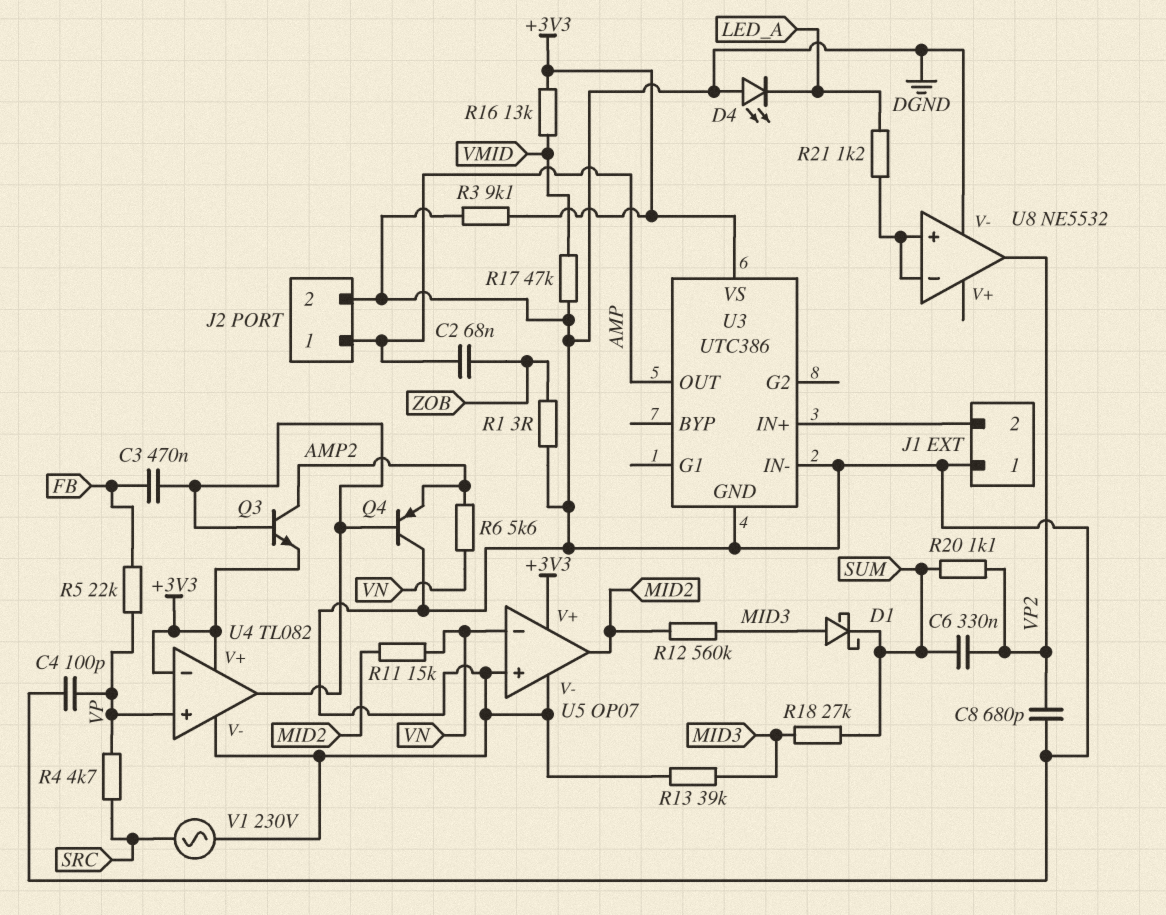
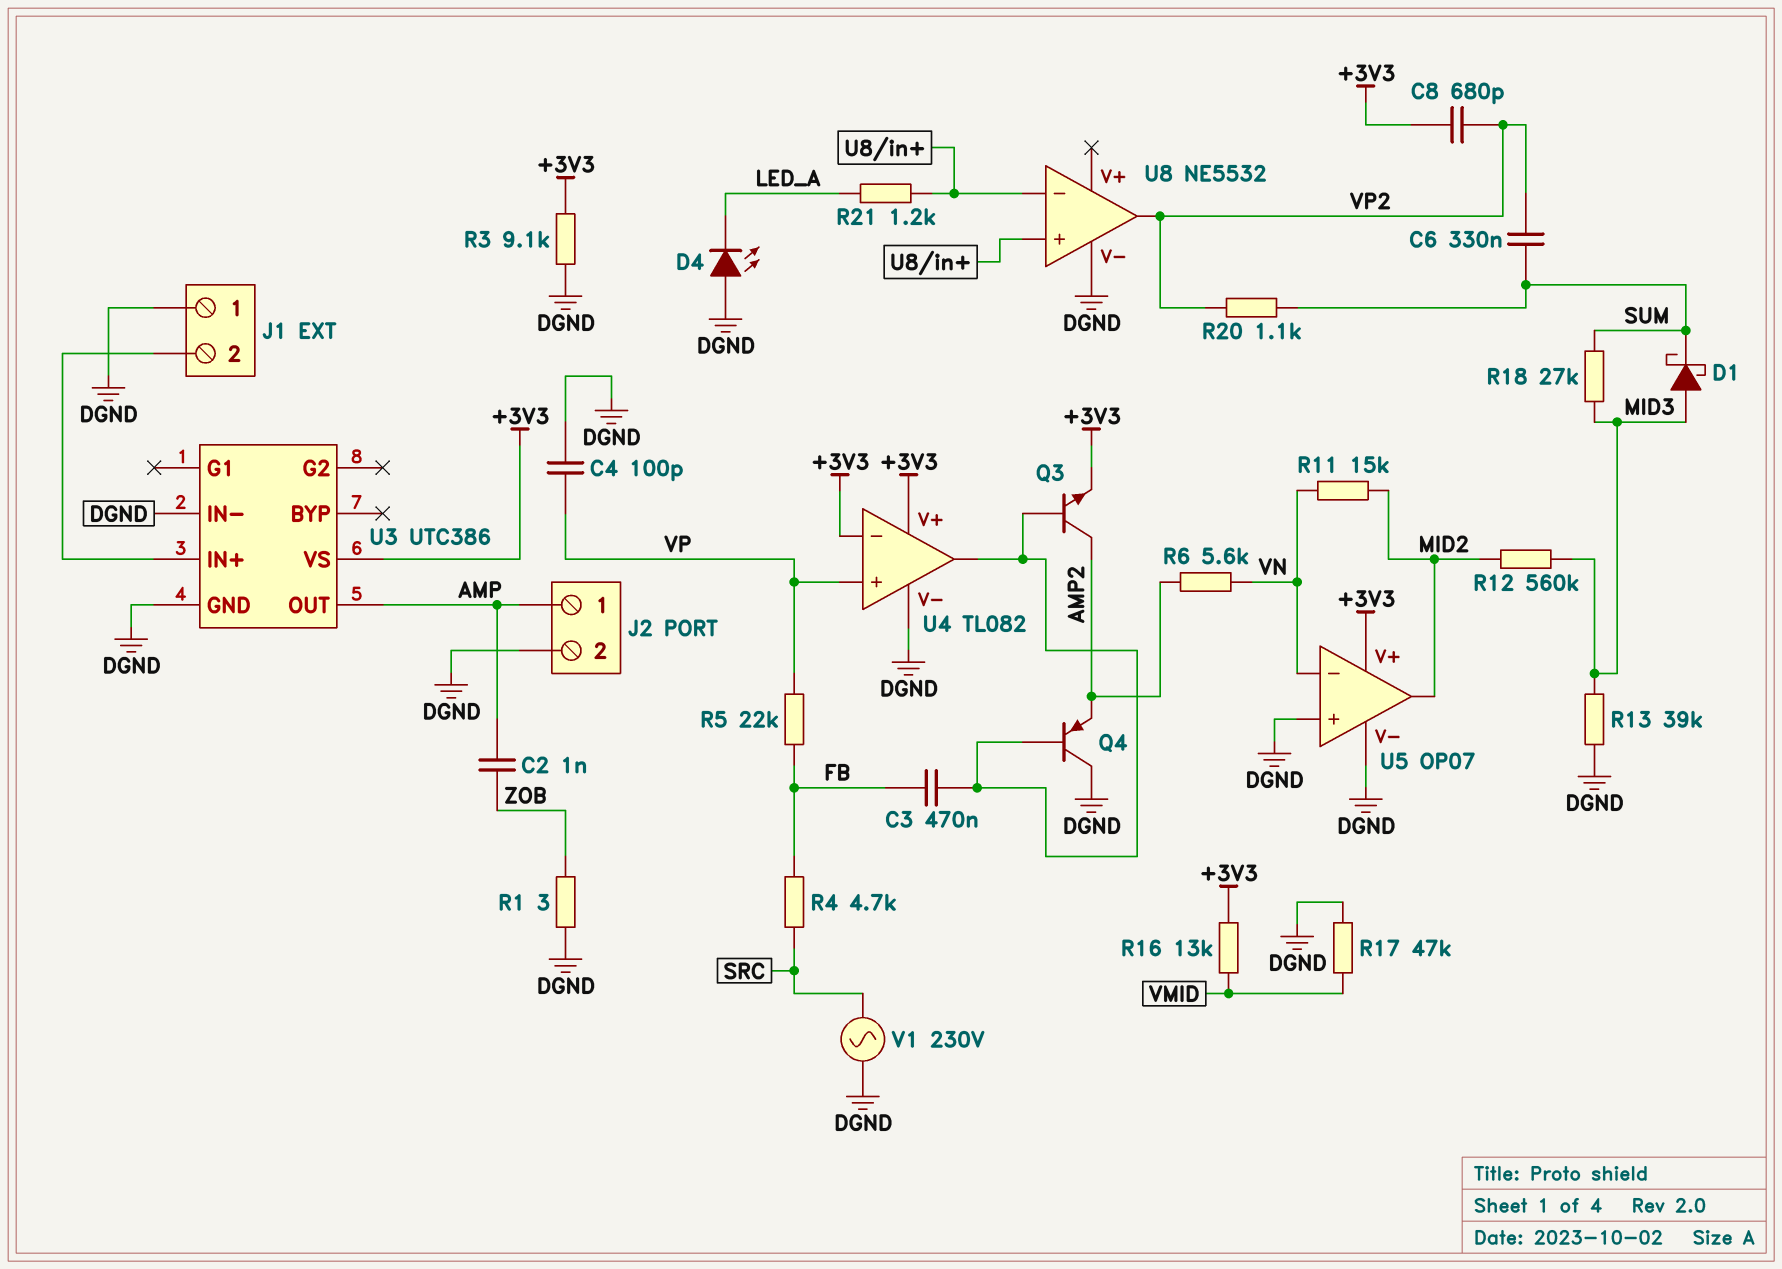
C2: 68nF (AMP, ZOB) -> 1nF (AMP, ZOB)
C8: 680pF (DGND, VP2) -> 680pF (+3V3, VP2)
R4: 4.7k (SRC, VP) -> 4.7k (FB, SRC)

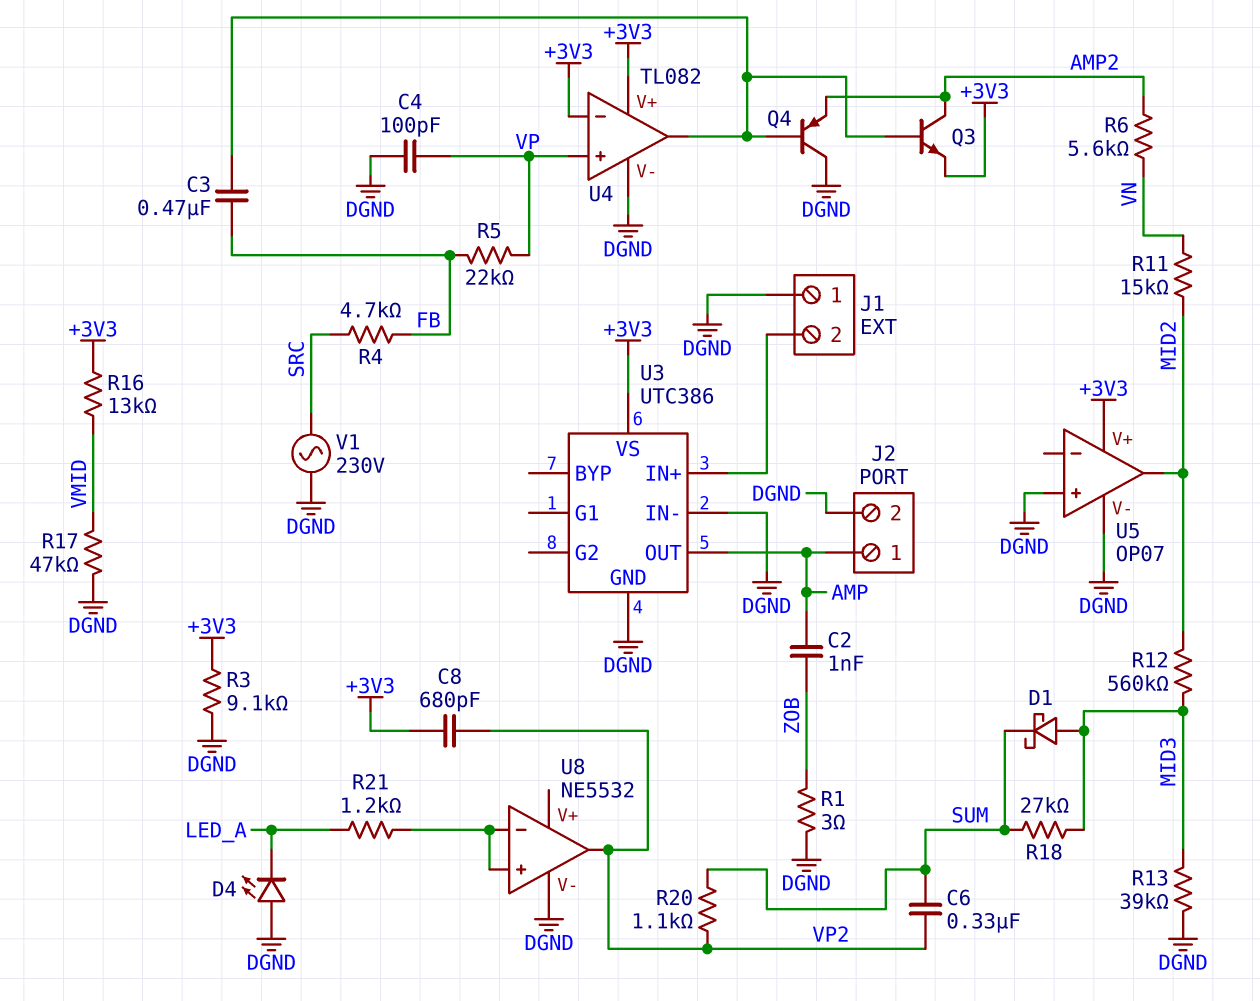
U5 pin in-: VN -> none

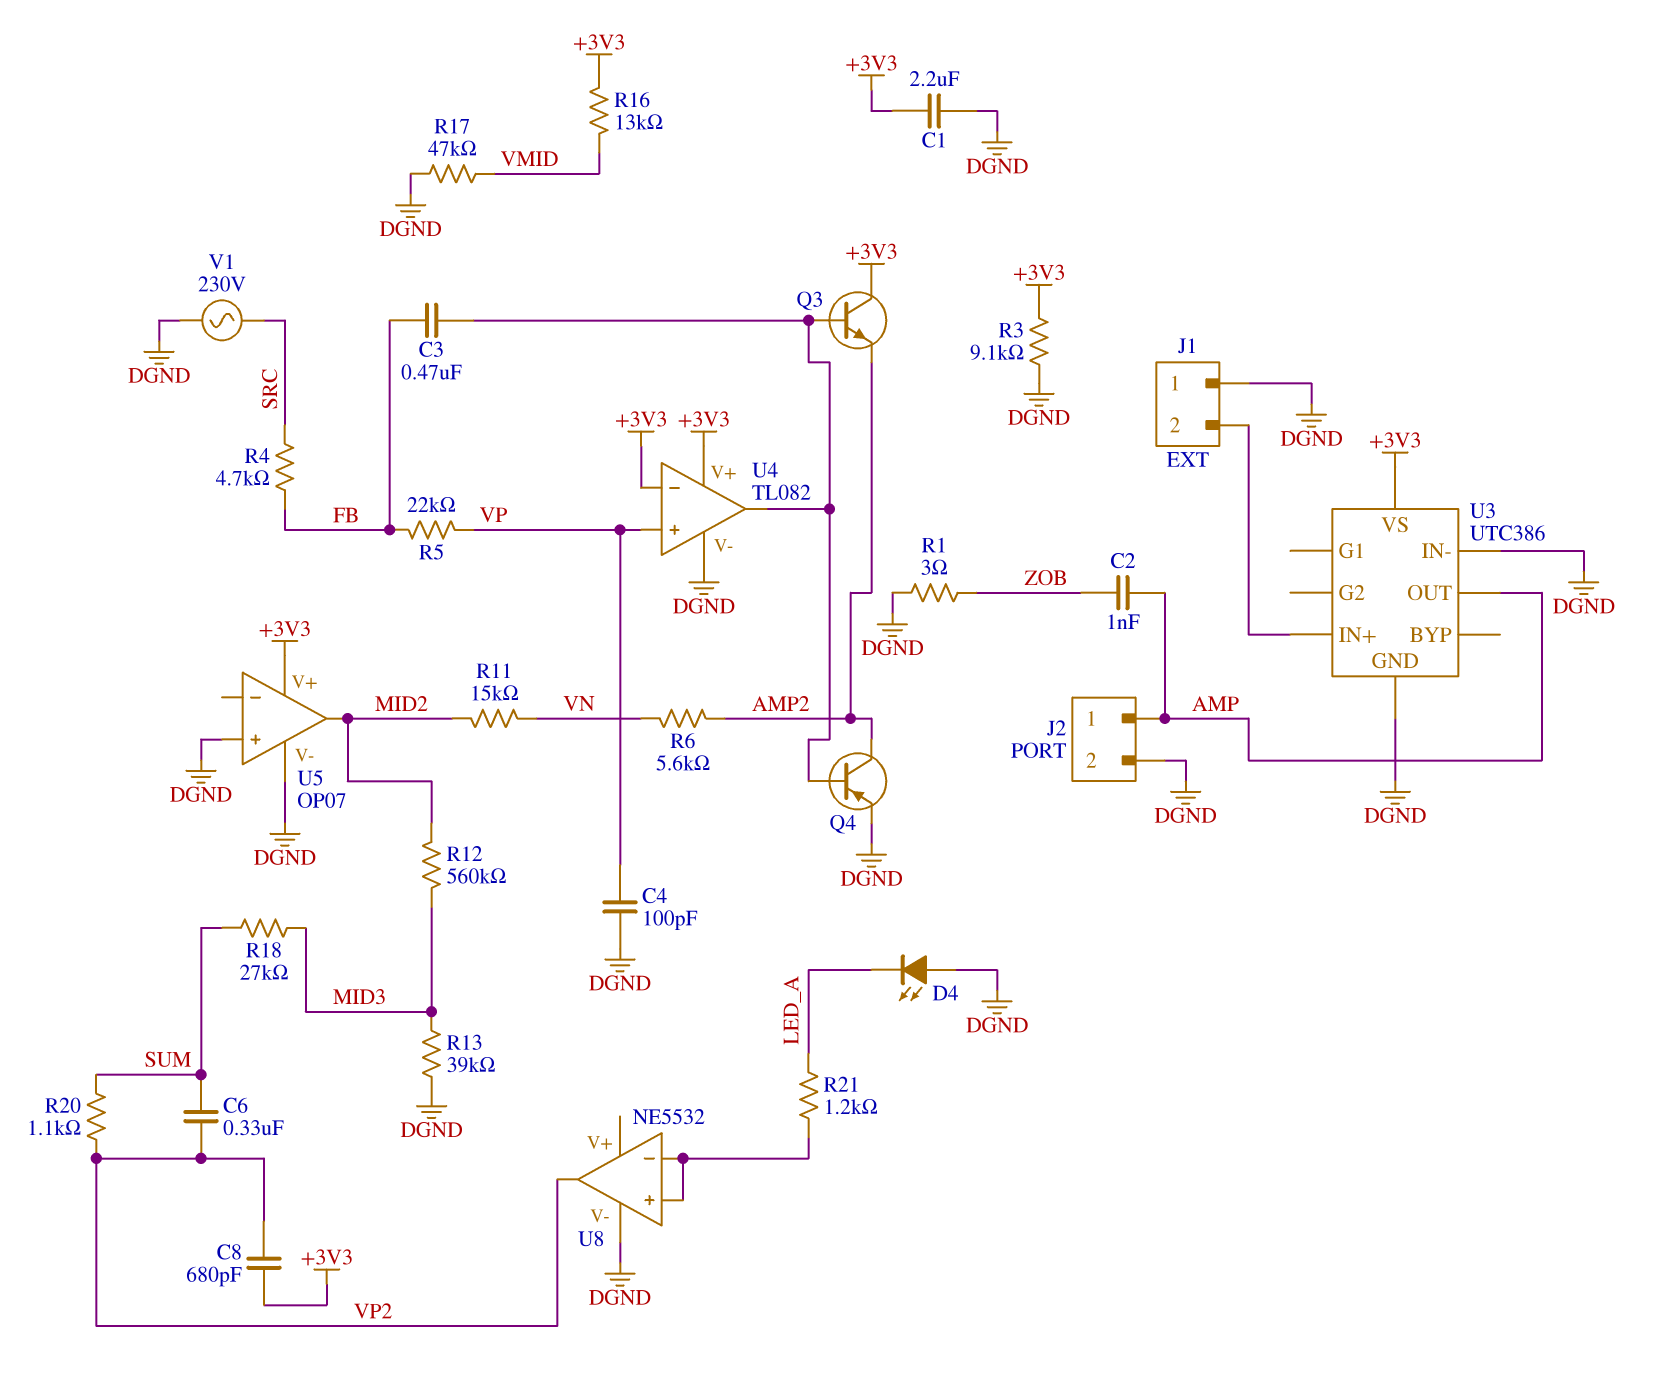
C1: none -> 2.2uF (+3V3, DGND)
D1: schottky (A MID3, K SUM) -> none
Q3: NPN (B U4/out, C AMP2, E +3V3) -> NPN (B U4/out, C +3V3, E AMP2)
Q4: PNP (B U4/out, C DGND, E AMP2) -> PNP (B U4/out, C AMP2, E DGND)

